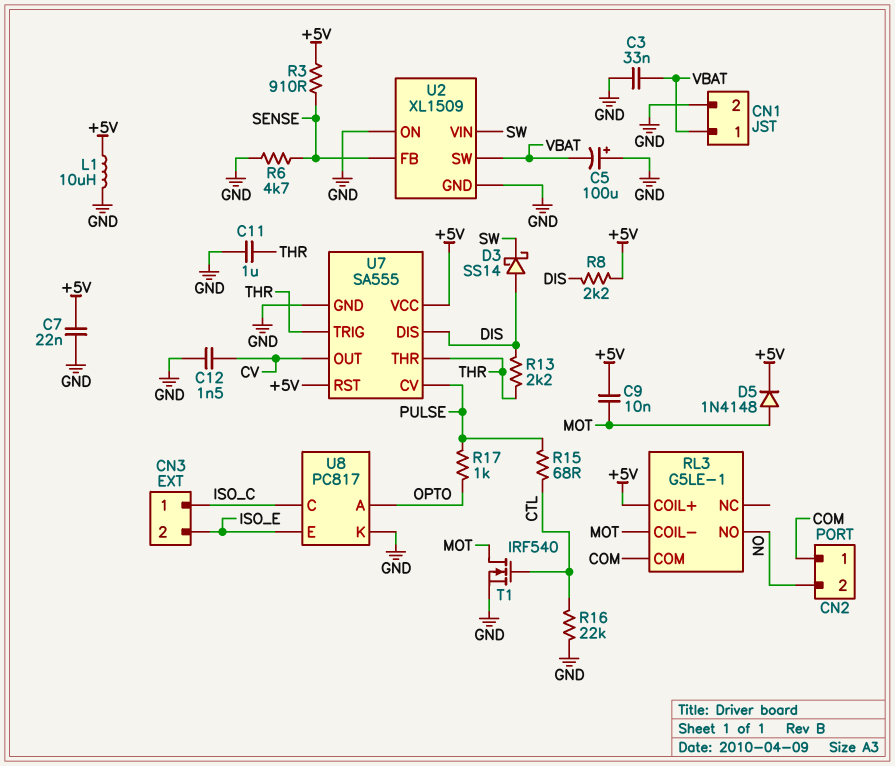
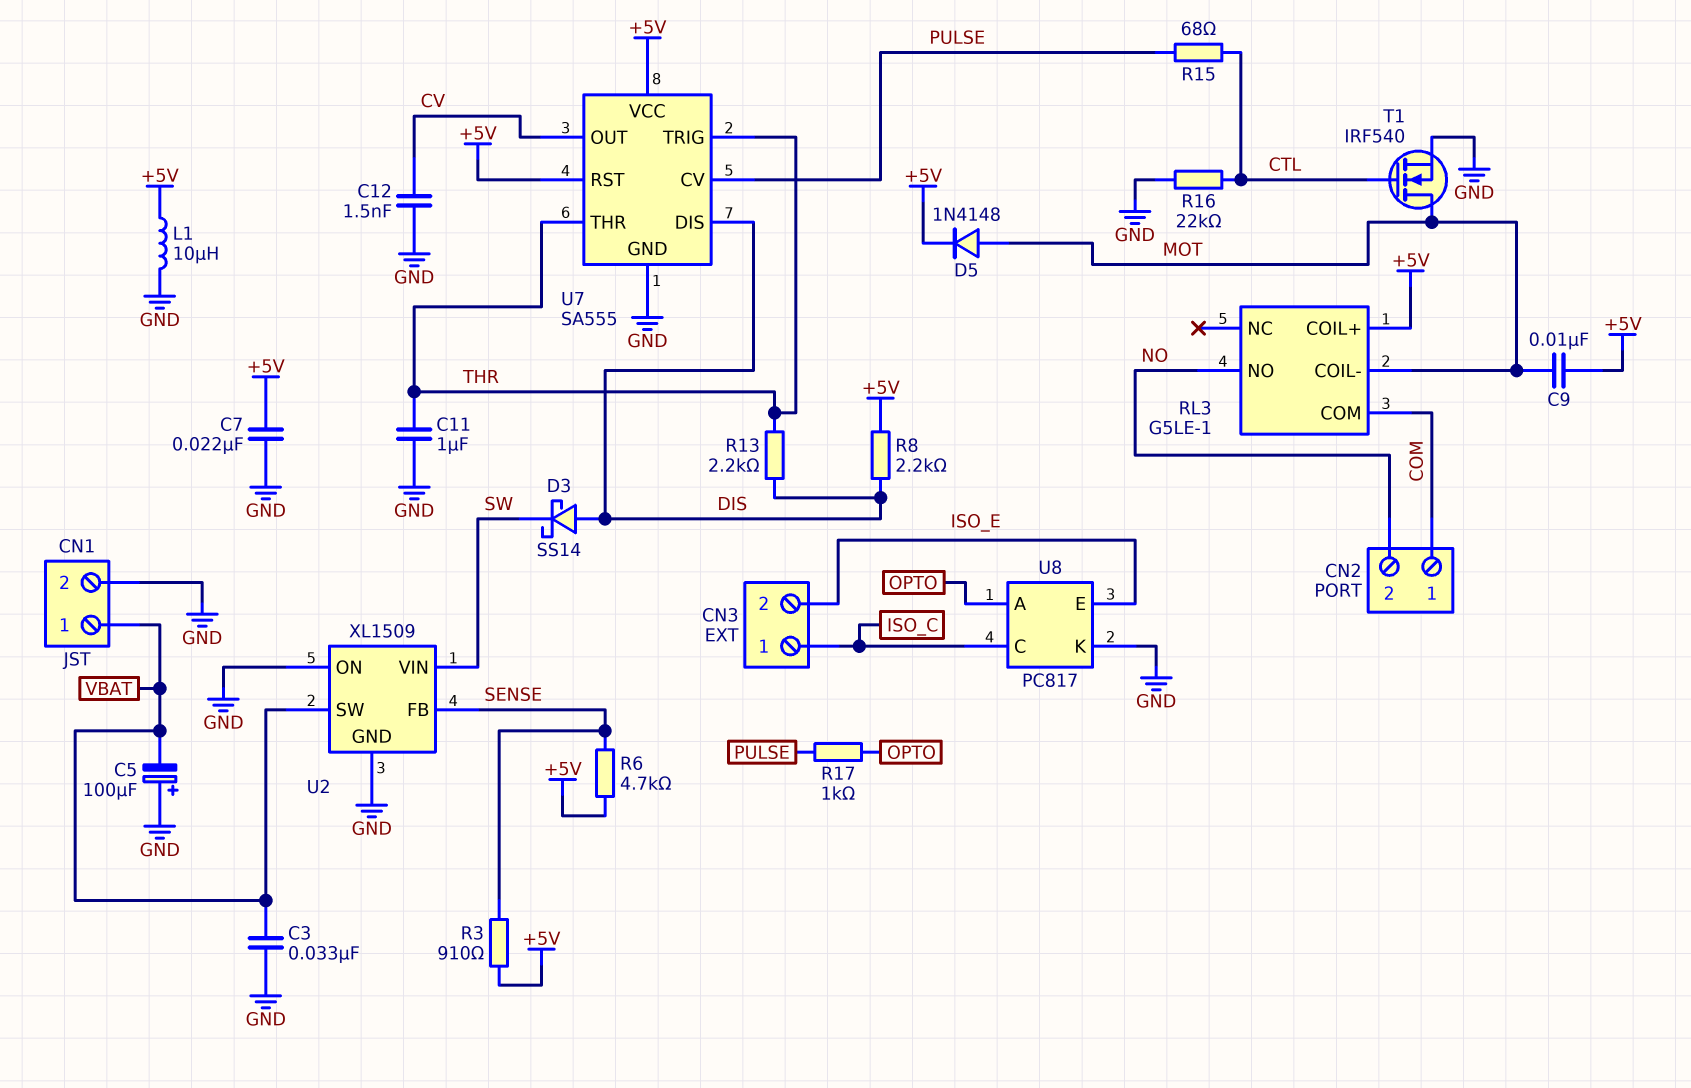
R6: 4.7k (GND, SENSE) -> 4.7k (+5V, SENSE)

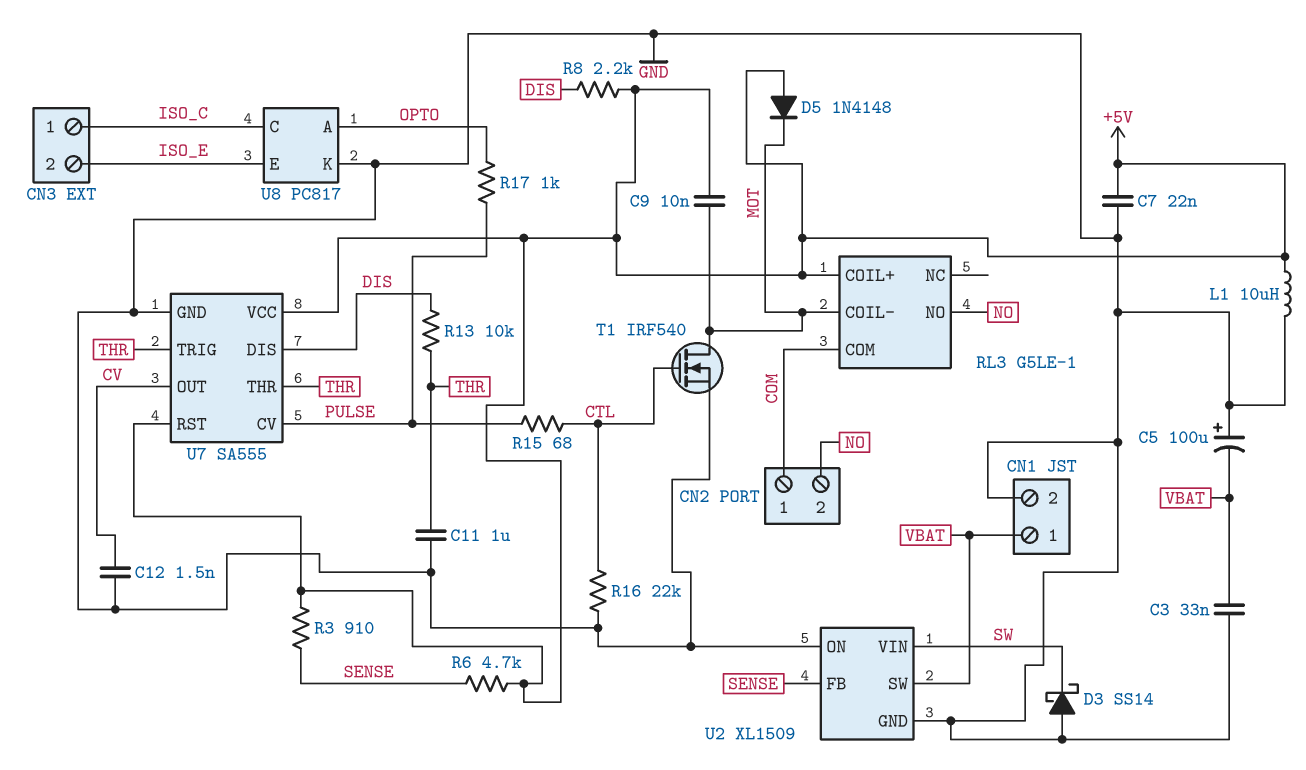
D3: schottky SS14 (A DIS, K SW) -> schottky SS14 (A GND, K SW)
D5: diode 1N4148 (A MOT, K +5V) -> diode 1N4148 (A +5V, K MOT)
R13: 2.2k (DIS, THR) -> 10k (DIS, THR)

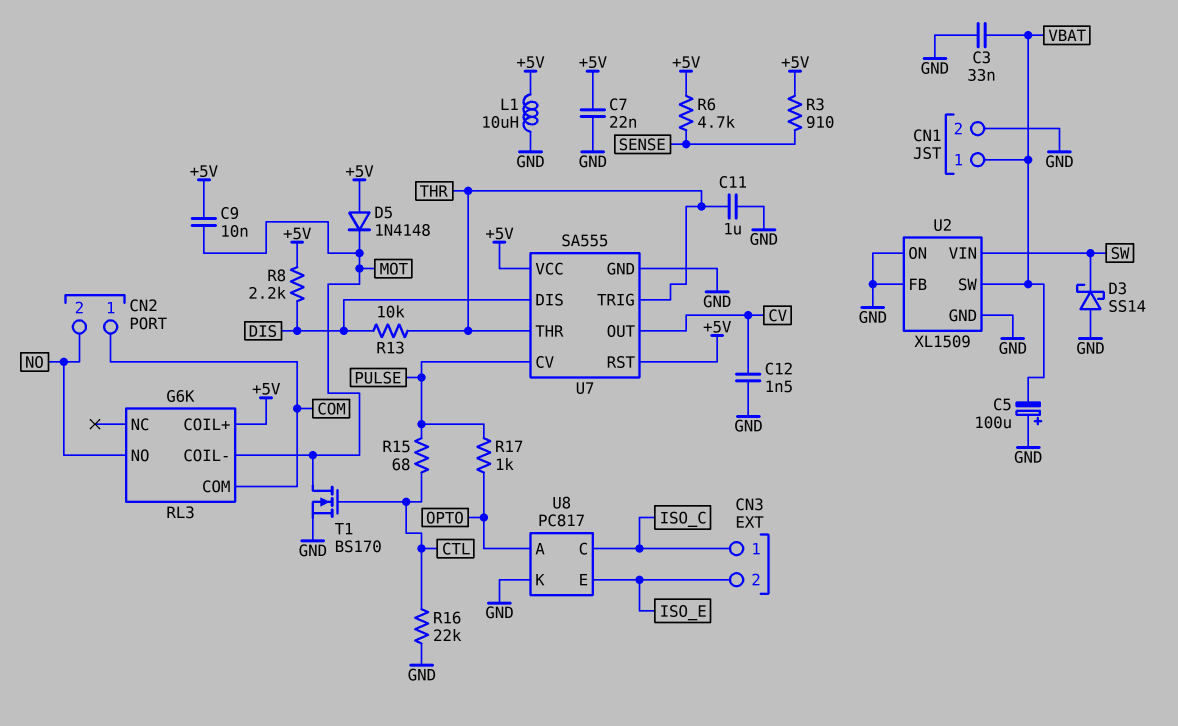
RL3: G5LE-1 -> G6K
T1: NMOS IRF540 (G CTL, D MOT, S GND) -> NMOS BS170 (G CTL, D MOT, S GND)
U2 pin FB: SENSE -> GND

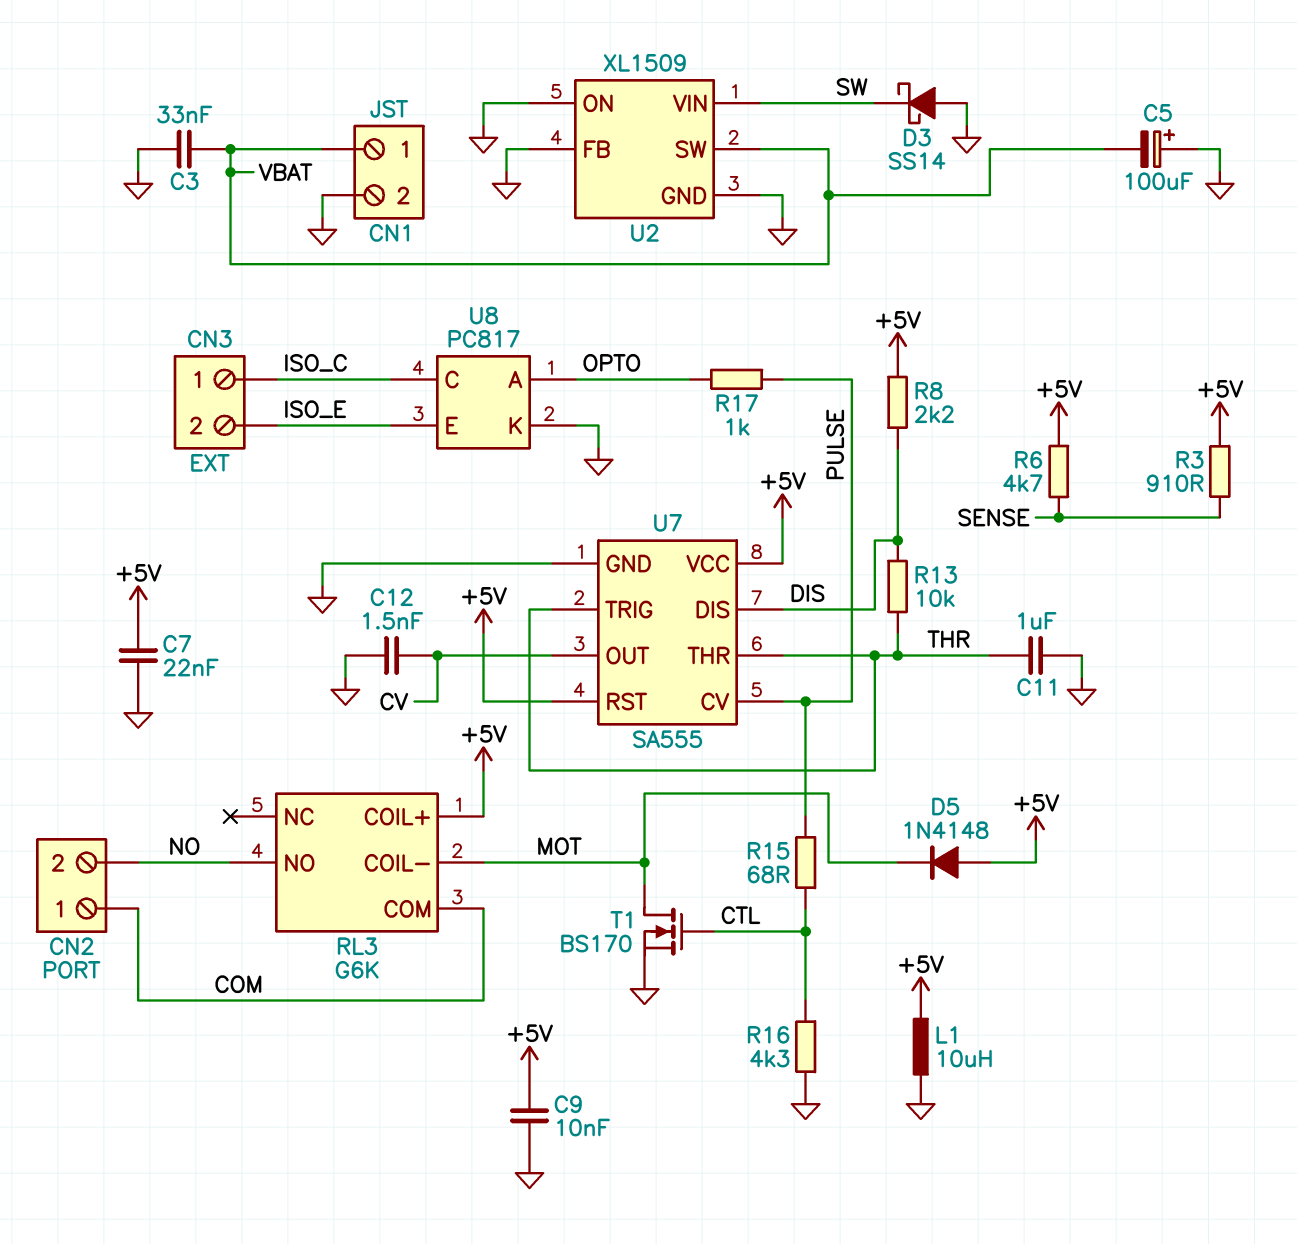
C9: 10nF (+5V, MOT) -> 10nF (+5V, GND)
R16: 22k (CTL, GND) -> 4.3k (CTL, GND)

